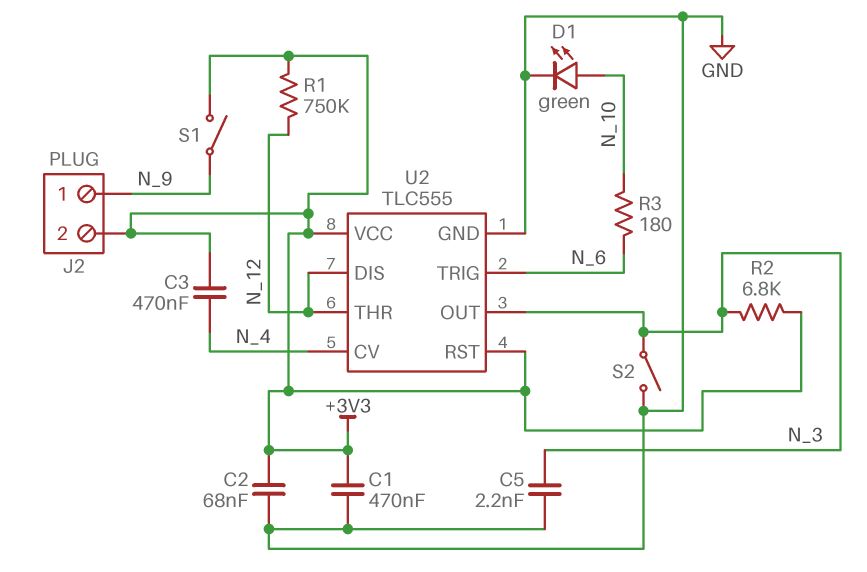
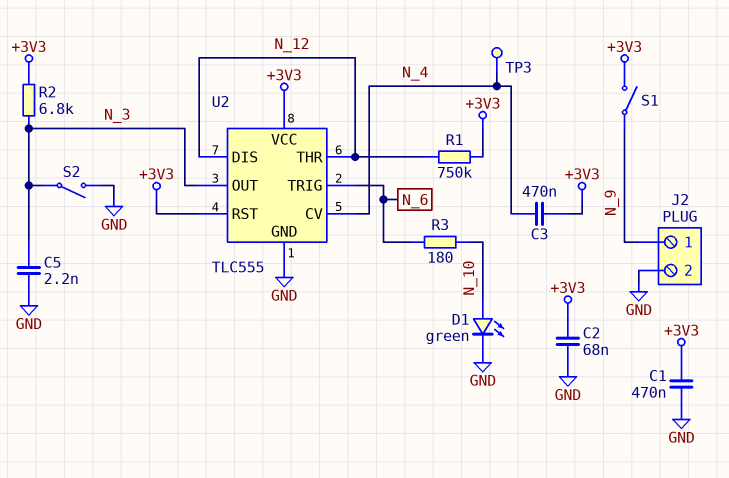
J2 pin 2: +3V3 -> GND
TP3: none -> test point (N_4)

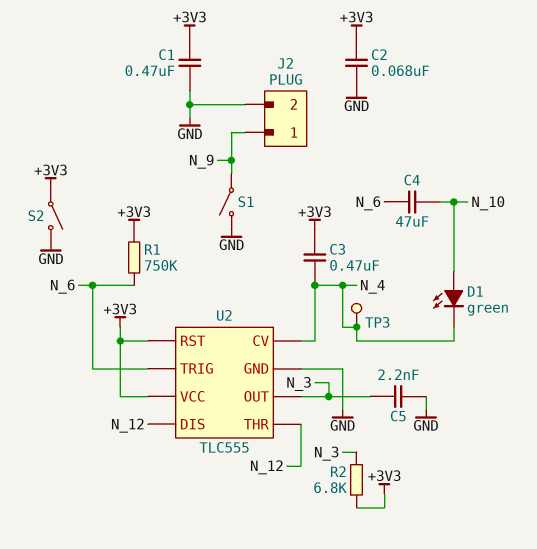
C4: none -> 47uF (N_6, N_10)
D1: LED green (A N_10, K GND) -> LED green (A N_10, K N_4)
R1: 750k (+3V3, N_12) -> 750k (+3V3, N_6)
R3: 180 (N_6, N_10) -> none
S1: switch (+3V3, N_9) -> switch (GND, N_9)
S2: switch (GND, N_3) -> switch (+3V3, GND)

